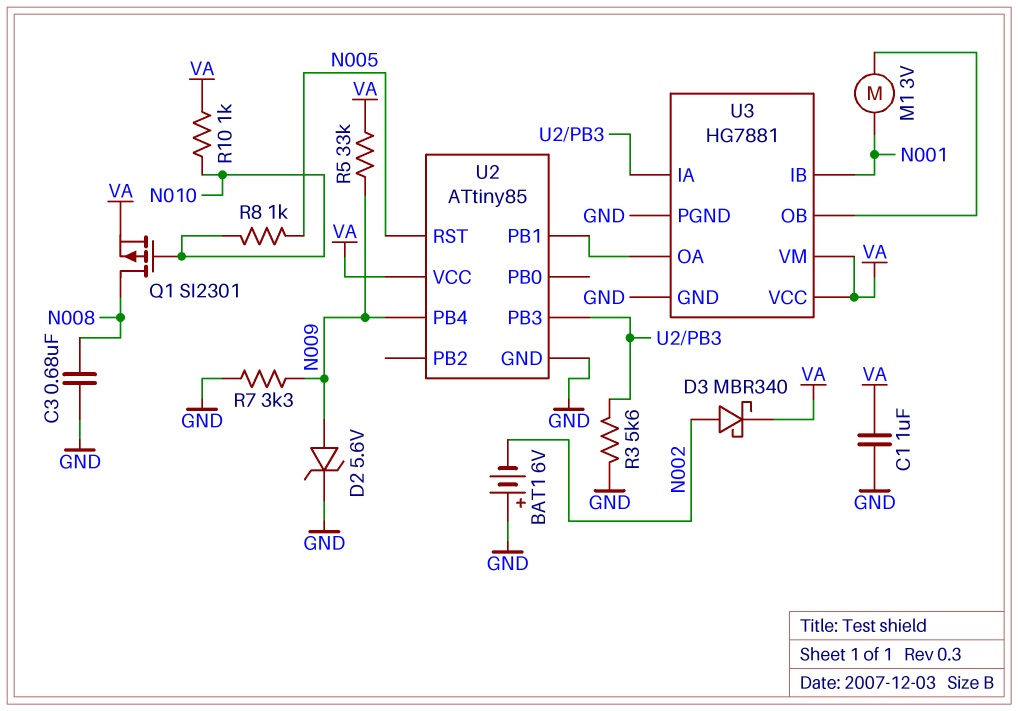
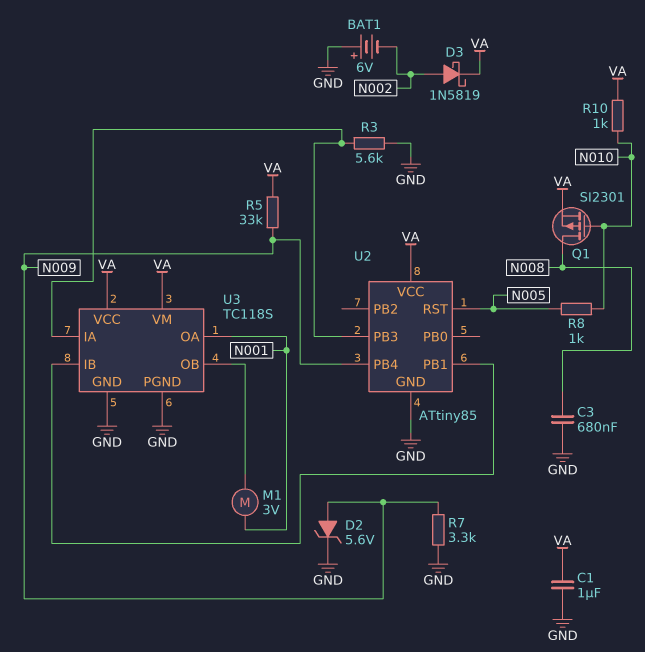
D3: schottky MBR340 (A N002, K VA) -> schottky 1N5819 (A N002, K VA)
U3: HG7881 -> TC118S
U3 pin IB: N001 -> U2/PB1
U3 pin OA: U2/PB1 -> N001

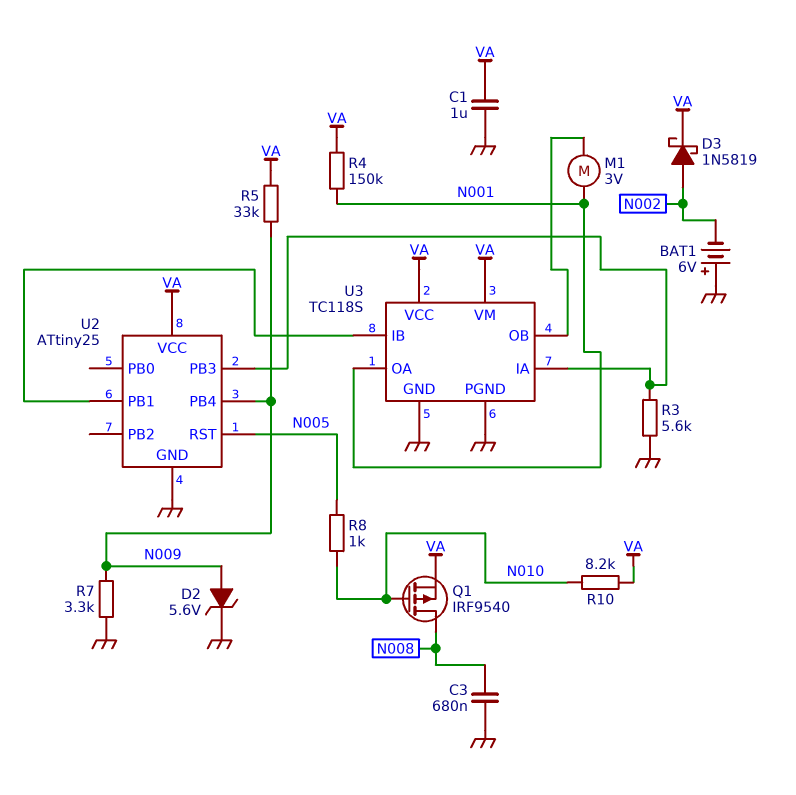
Q1: PMOS SI2301 (G N010, D N008, S VA) -> PMOS IRF9540 (G N010, D N008, S VA)
R4: none -> 150k (N001, VA)
R10: 1k (N010, VA) -> 8.2k (N010, VA)
U2: ATtiny85 -> ATtiny25

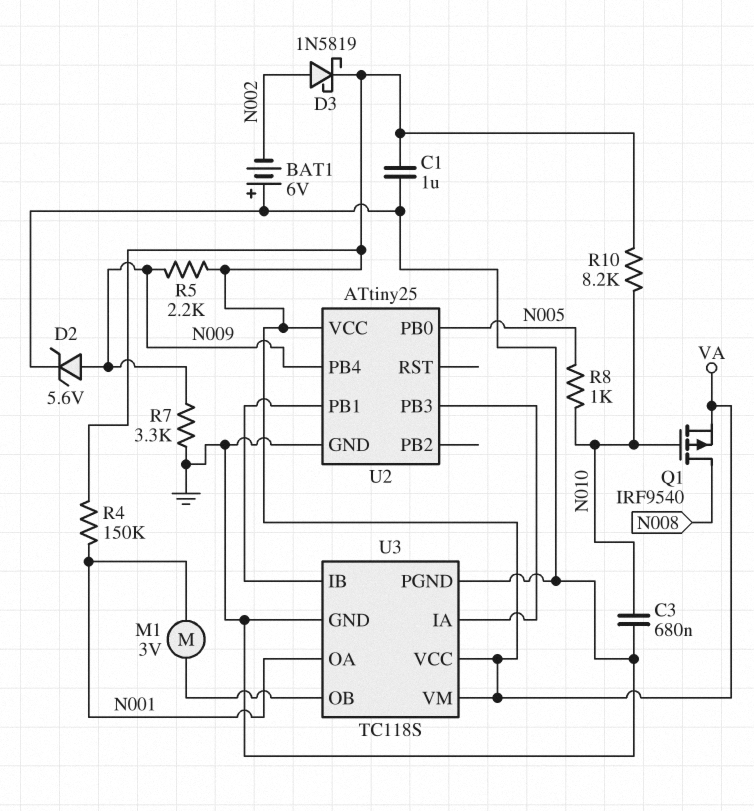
C3: 680nF (GND, N008) -> 680nF (GND, N010)
R3: 5.6k (GND, U2/PB3) -> none
R5: 33k (N009, VA) -> 2.2k (N009, VA)
U2 pin PB0: none -> N005
U2 pin RST: N005 -> none

